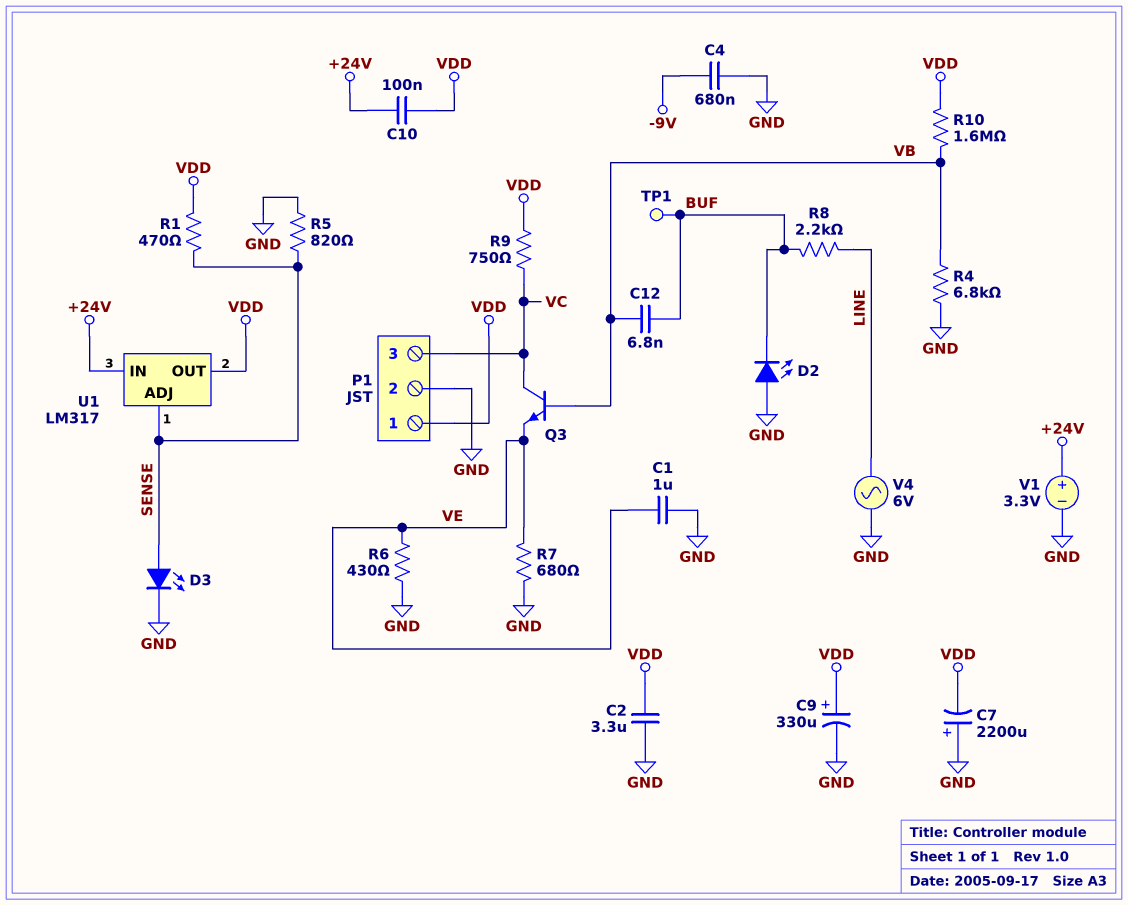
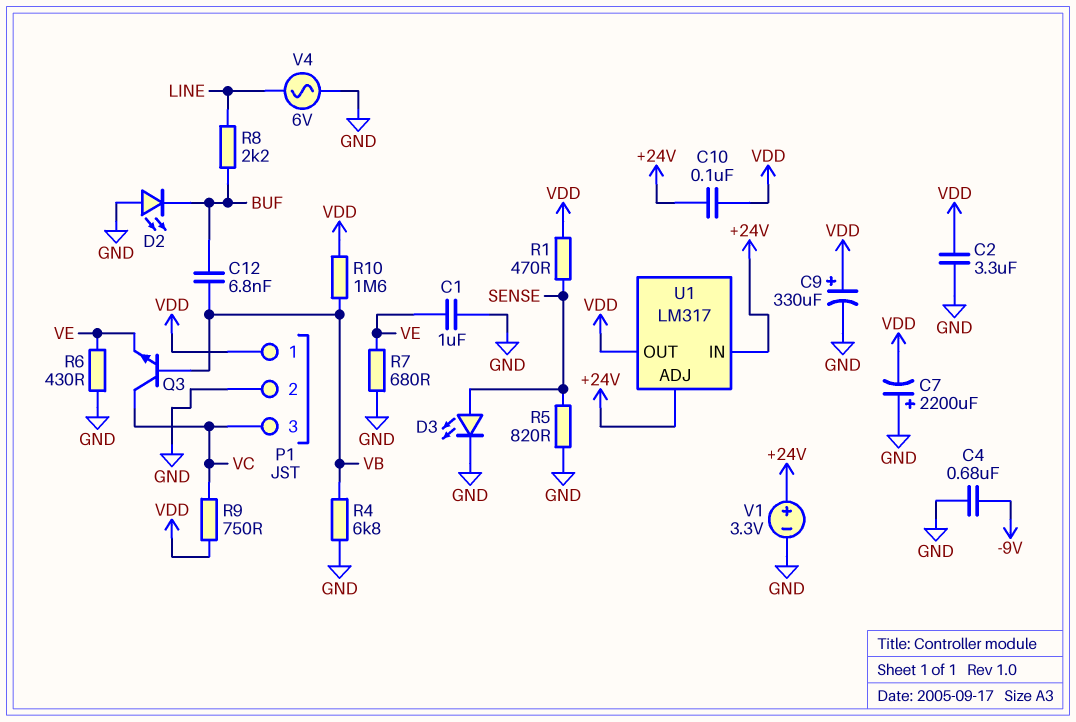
TP1: test point (BUF) -> none
U1 pin ADJ: SENSE -> +24V

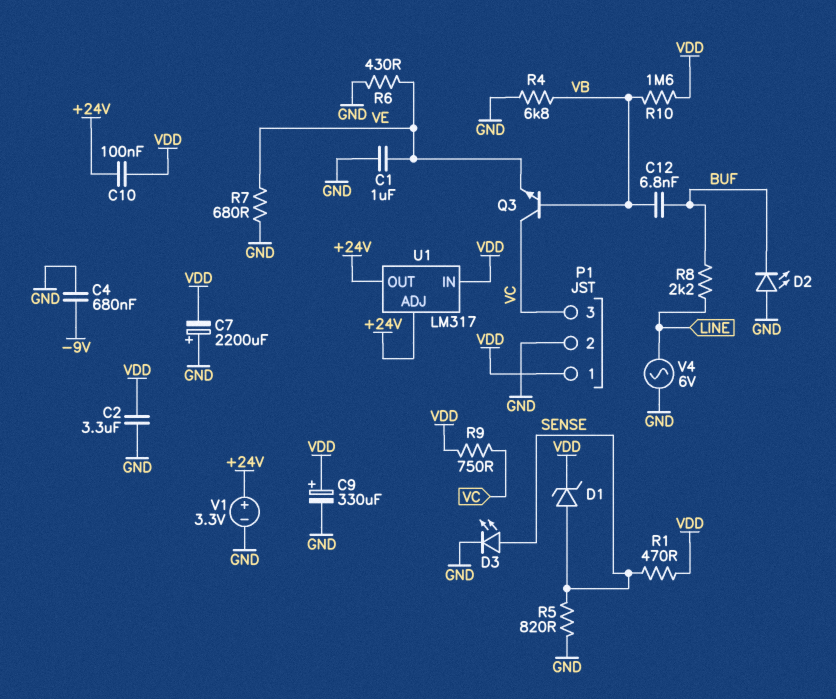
D1: none -> zener (A SENSE, K VDD)
U1 pin IN: +24V -> VDD
U1 pin OUT: VDD -> +24V

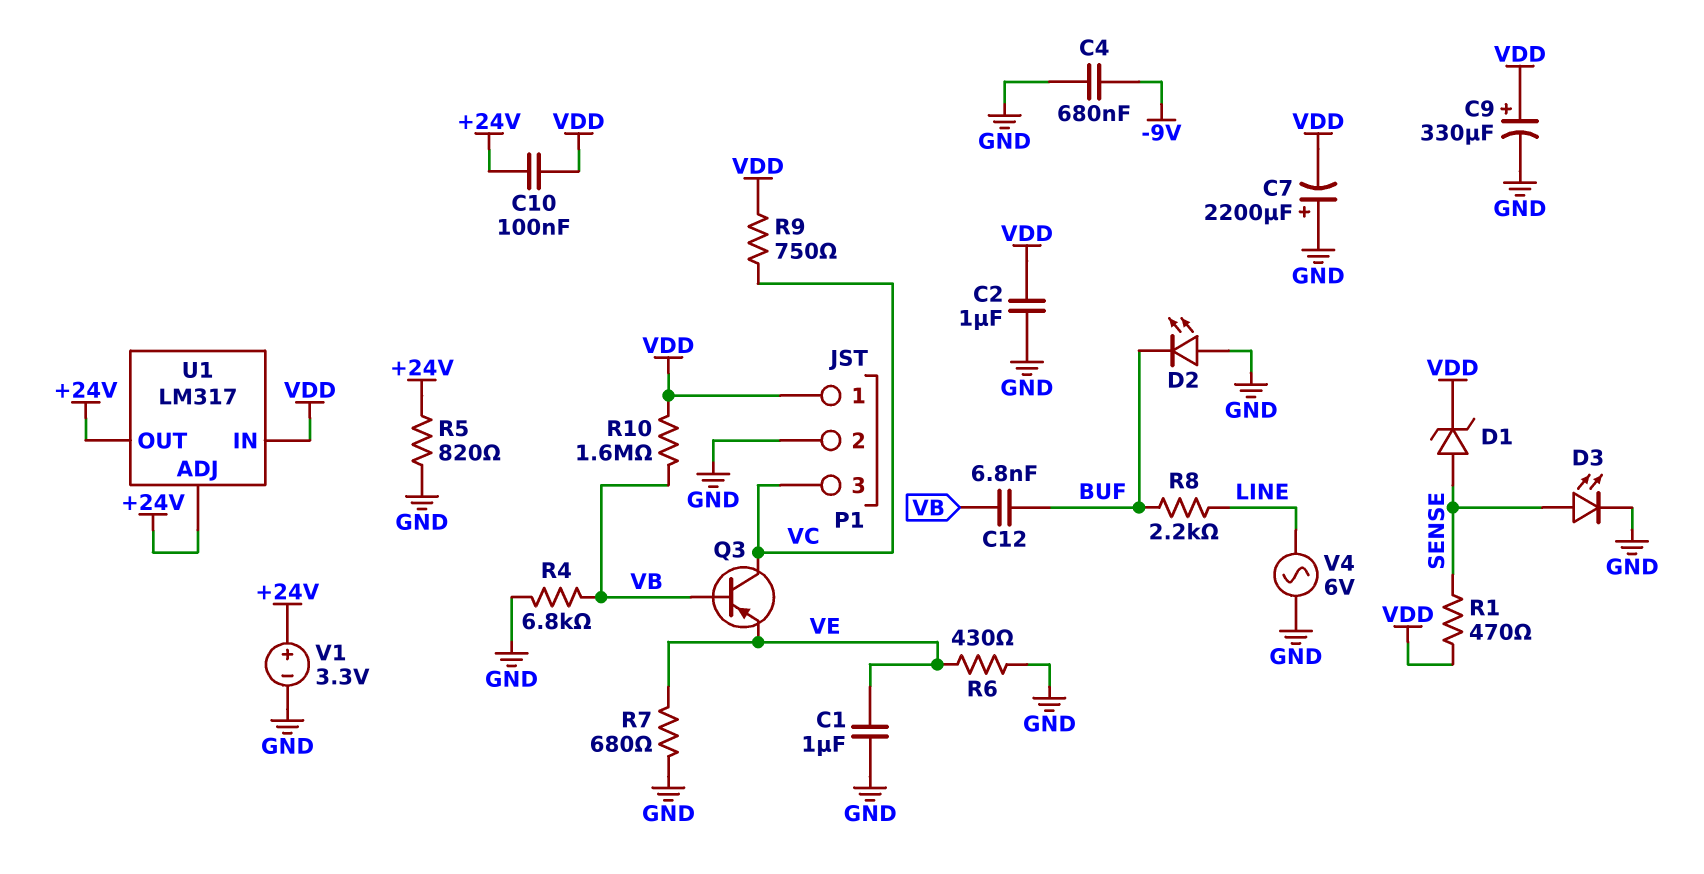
C2: 3.3uF (GND, VDD) -> 1uF (GND, VDD)
Q3: NPN (B VB, C VC, E VE) -> PNP (B VB, C VC, E VE)
R5: 820 (GND, SENSE) -> 820 (+24V, GND)

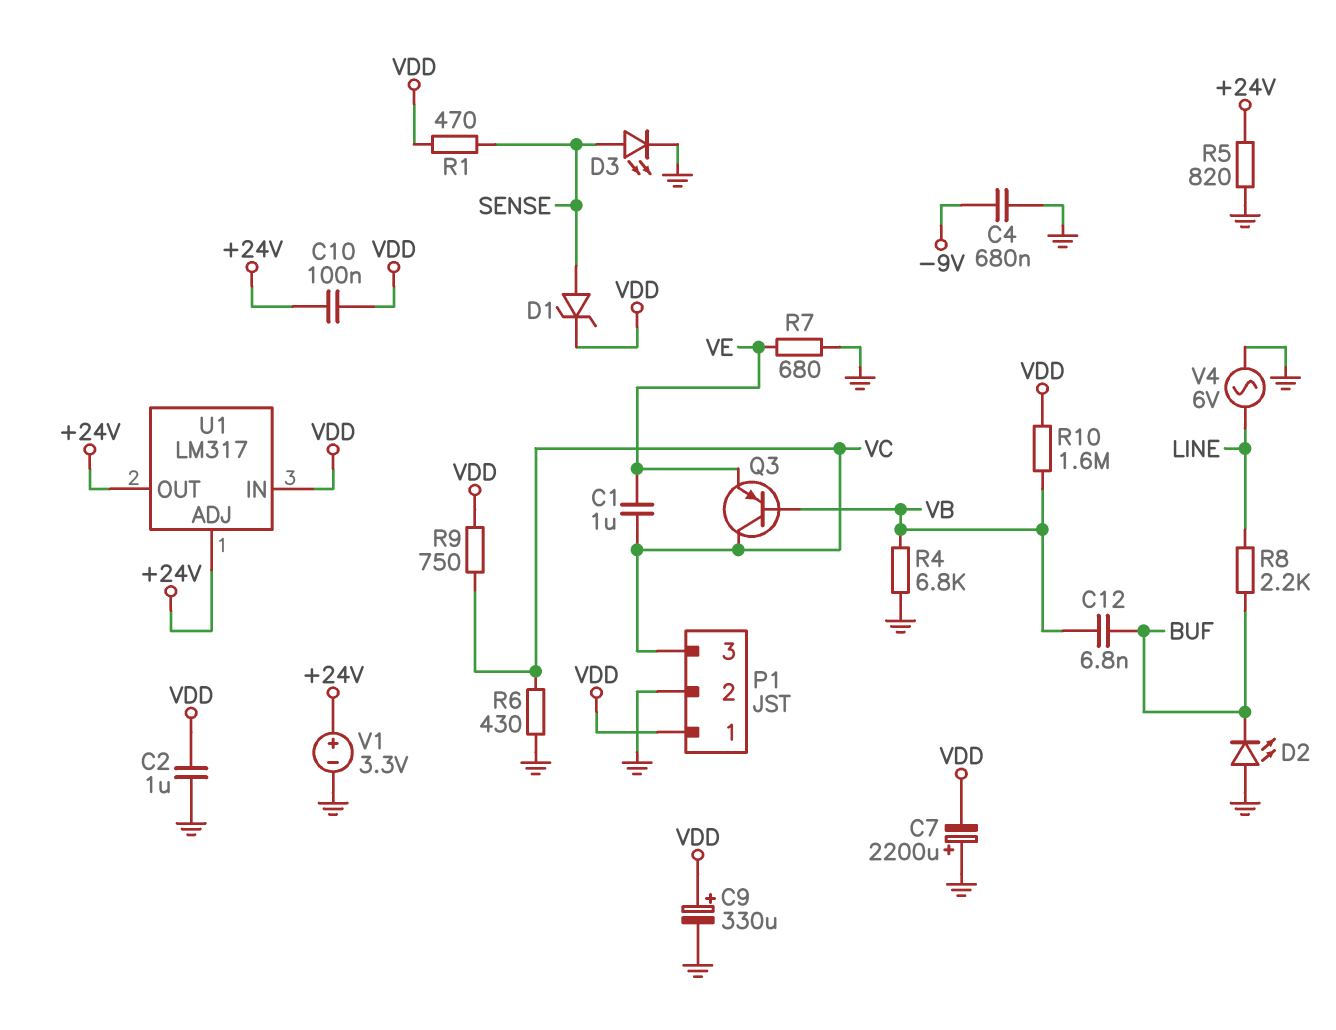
C1: 1uF (GND, VE) -> 1uF (VC, VE)
R6: 430 (GND, VE) -> 430 (GND, VC)

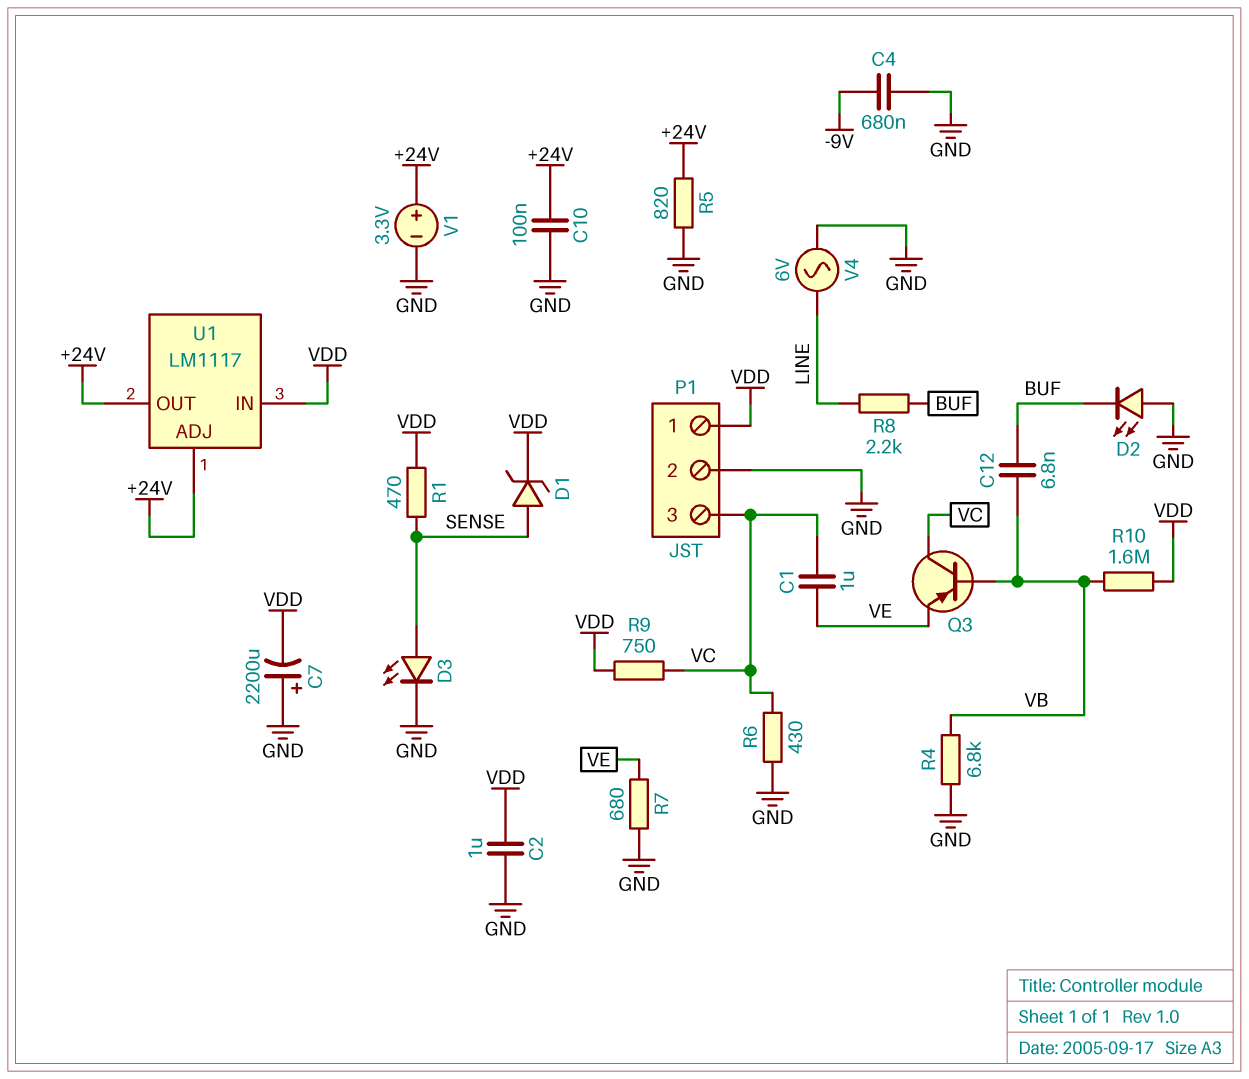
C9: 330uF (plus VDD, minus GND) -> none
C10: 100nF (+24V, VDD) -> 100nF (+24V, GND)
U1: LM317 -> LM1117

